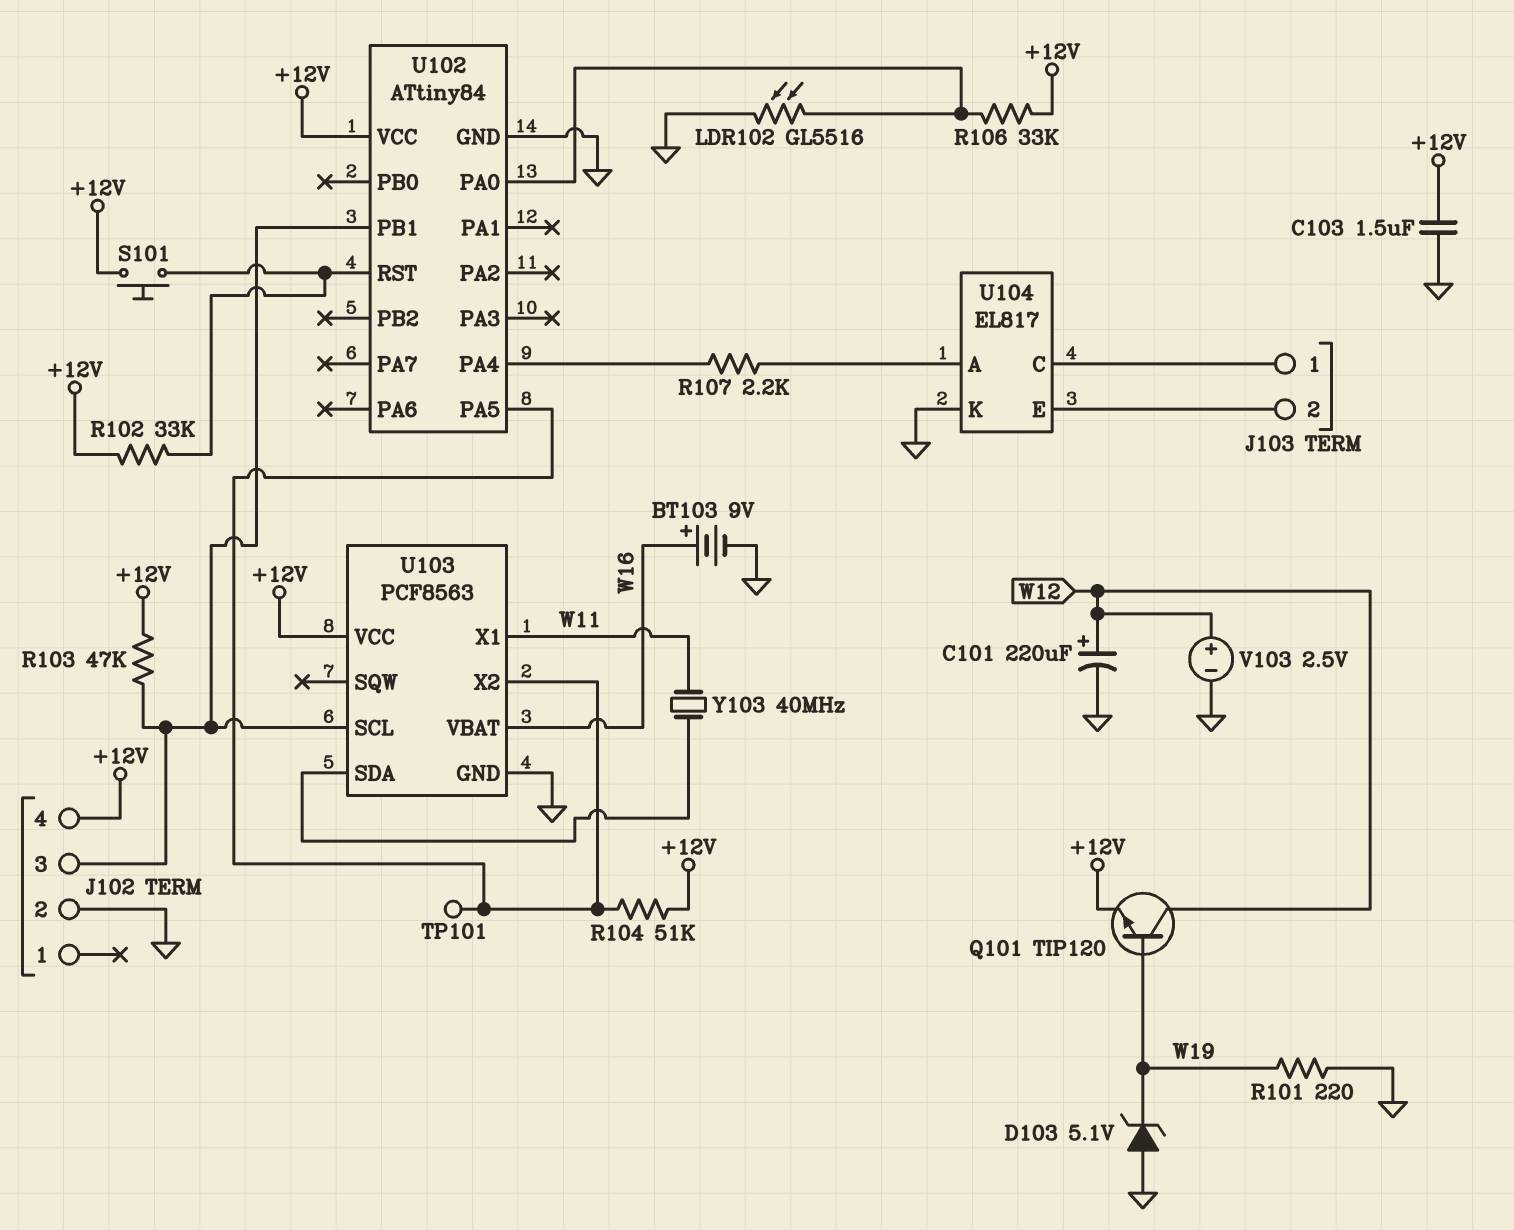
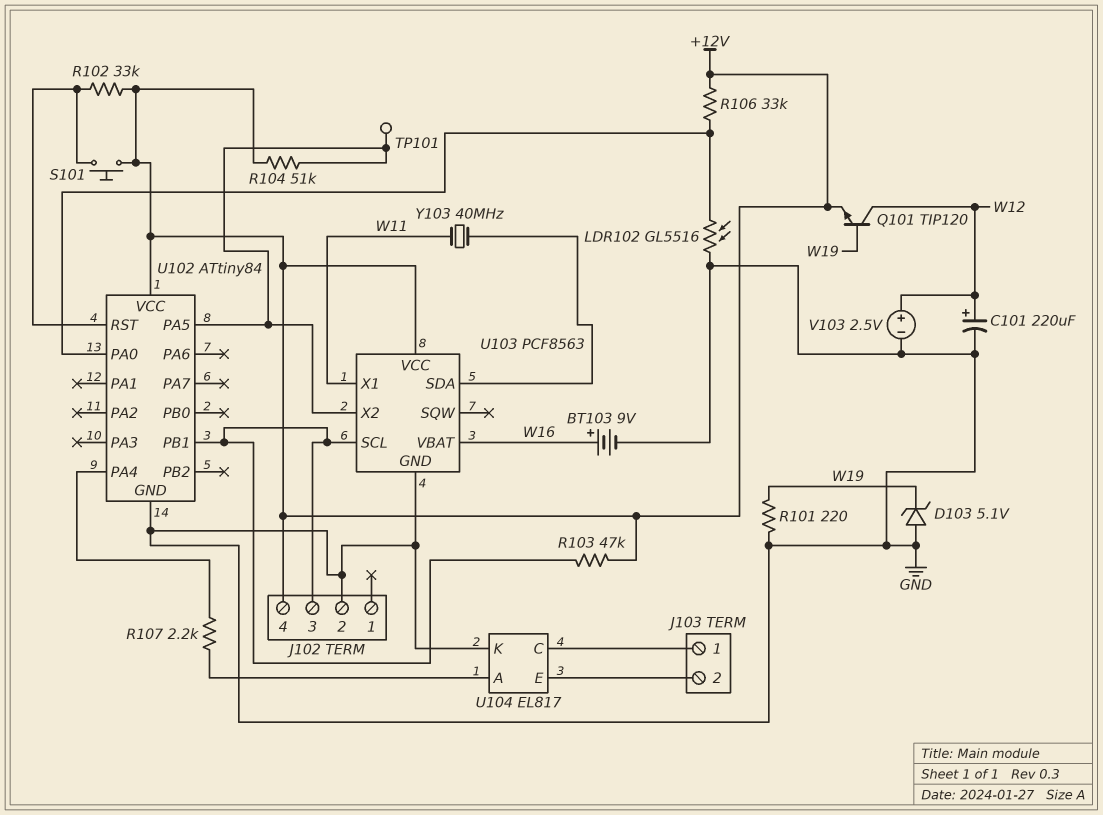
C103: 1.5uF (+12V, GND) -> none

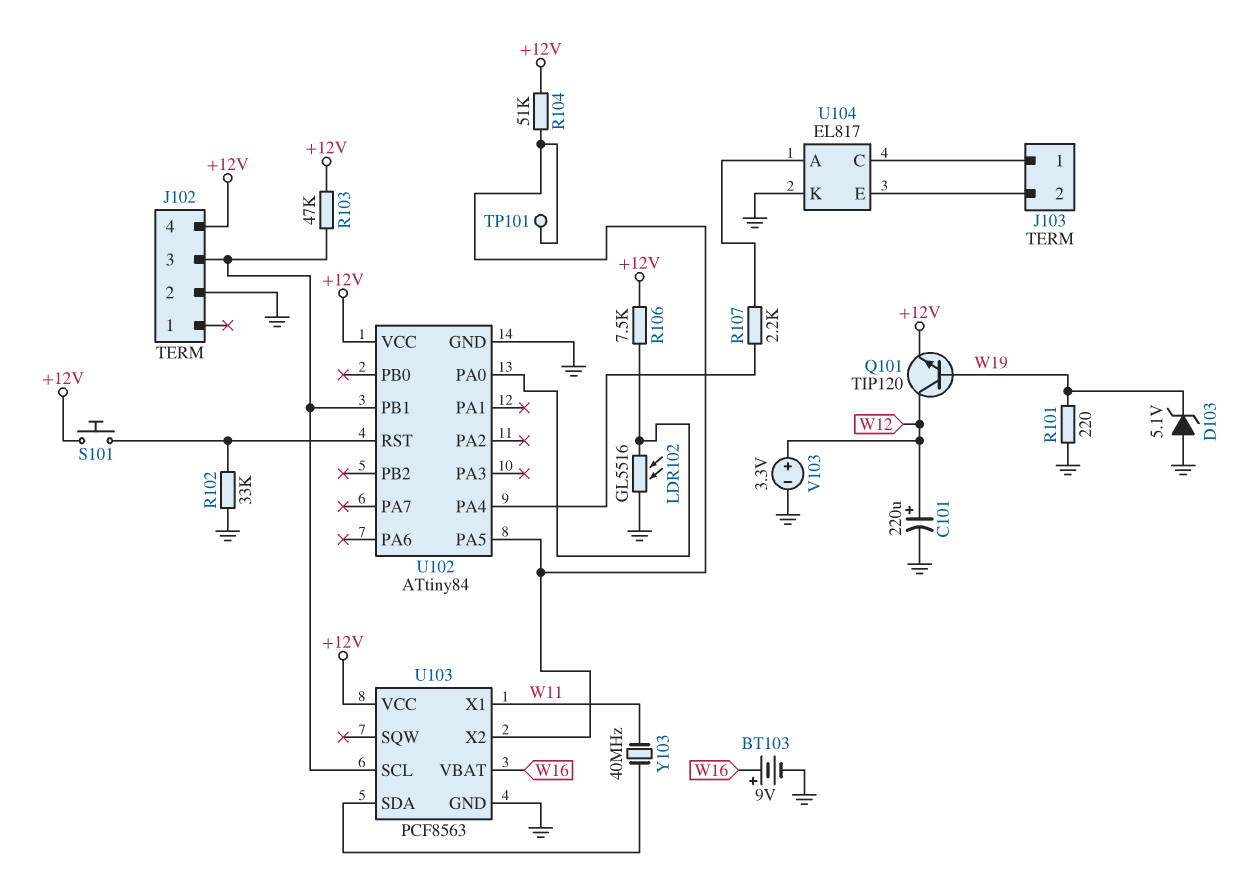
R102: 33k (+12V, U102/RST) -> 33k (GND, U102/RST)
R106: 33k (+12V, U102/PA0) -> 7.5k (+12V, U102/PA0)
V103: 2.5V (plus W12, minus GND) -> 3.3V (plus W12, minus GND)

